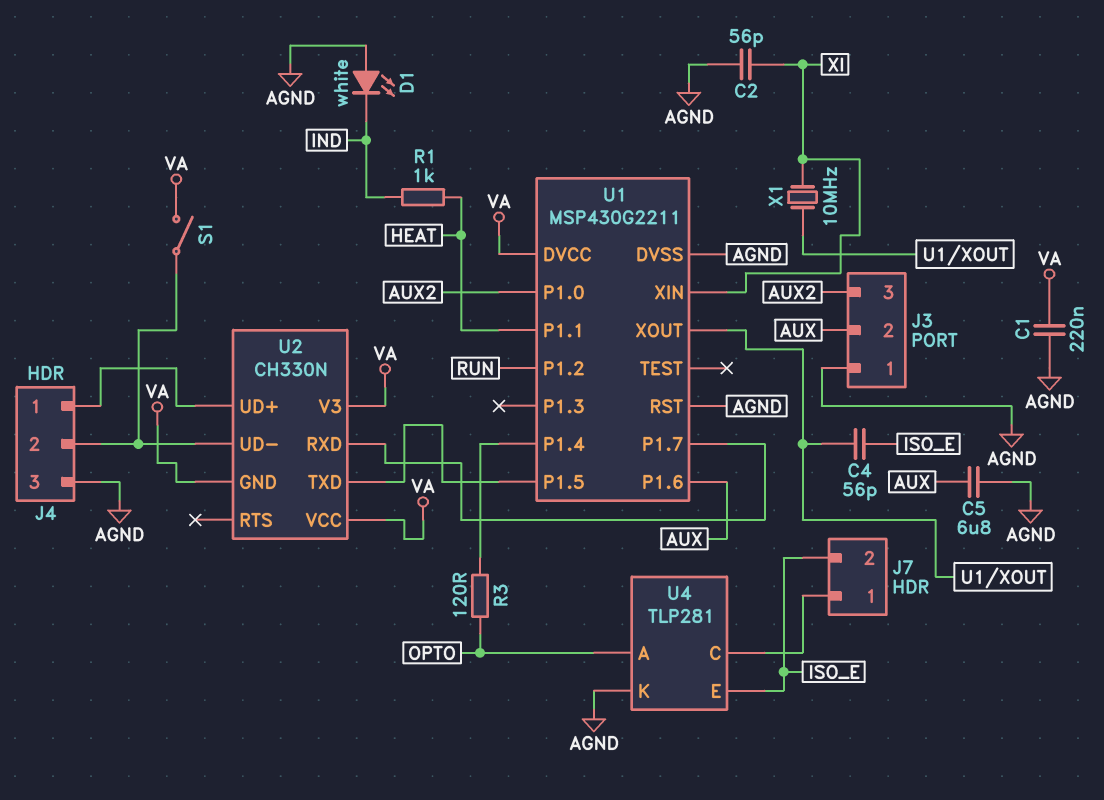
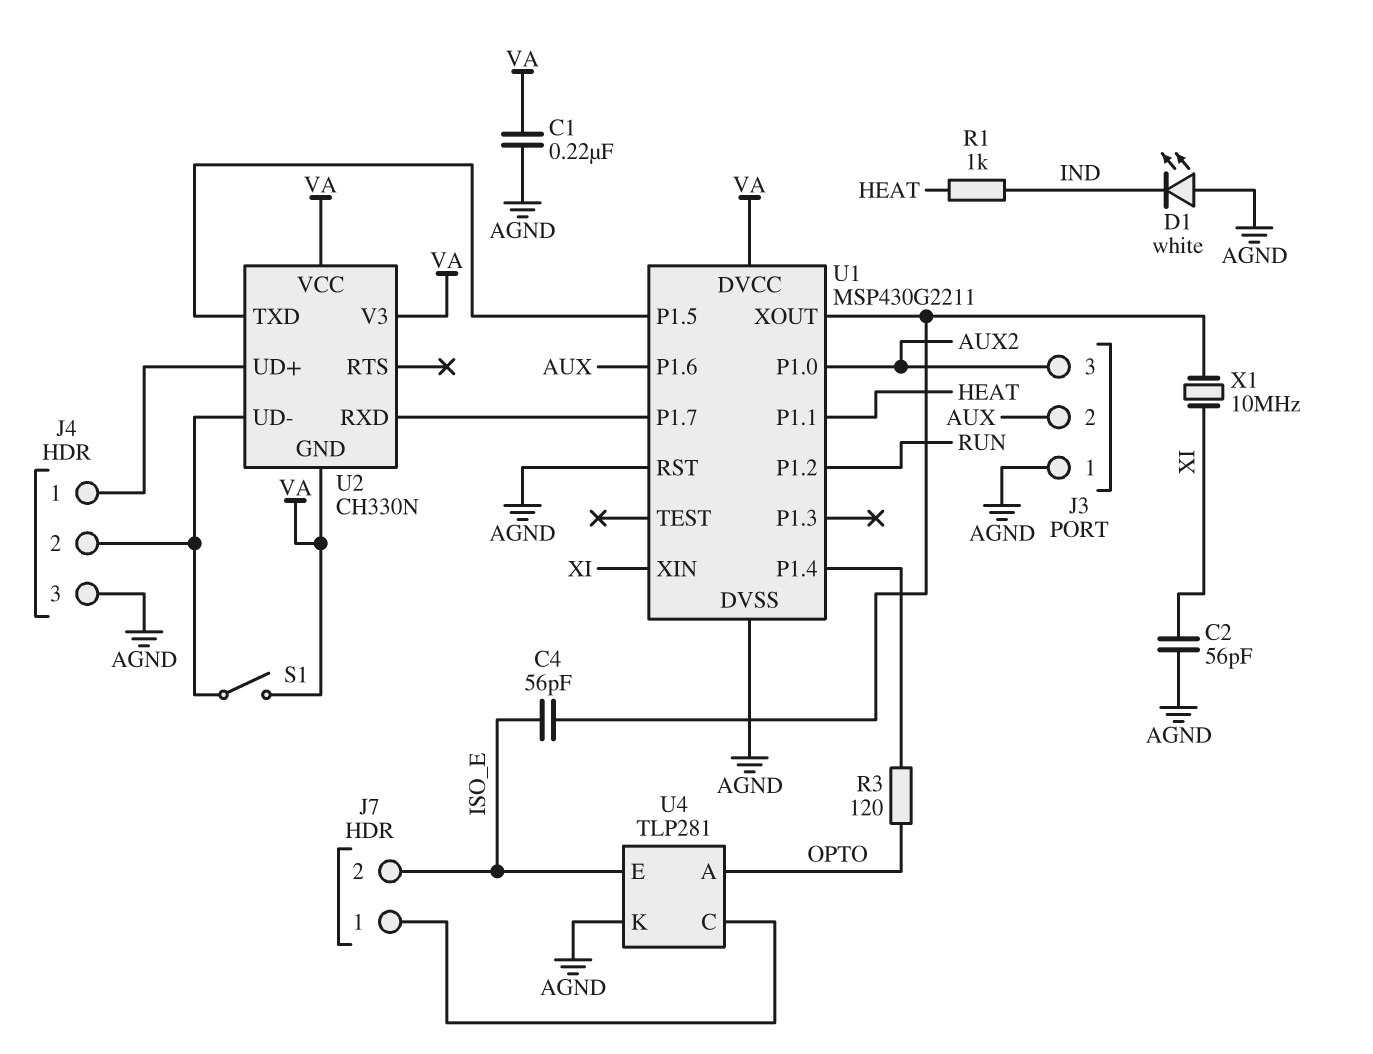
C5: 6.8uF (AGND, AUX) -> none

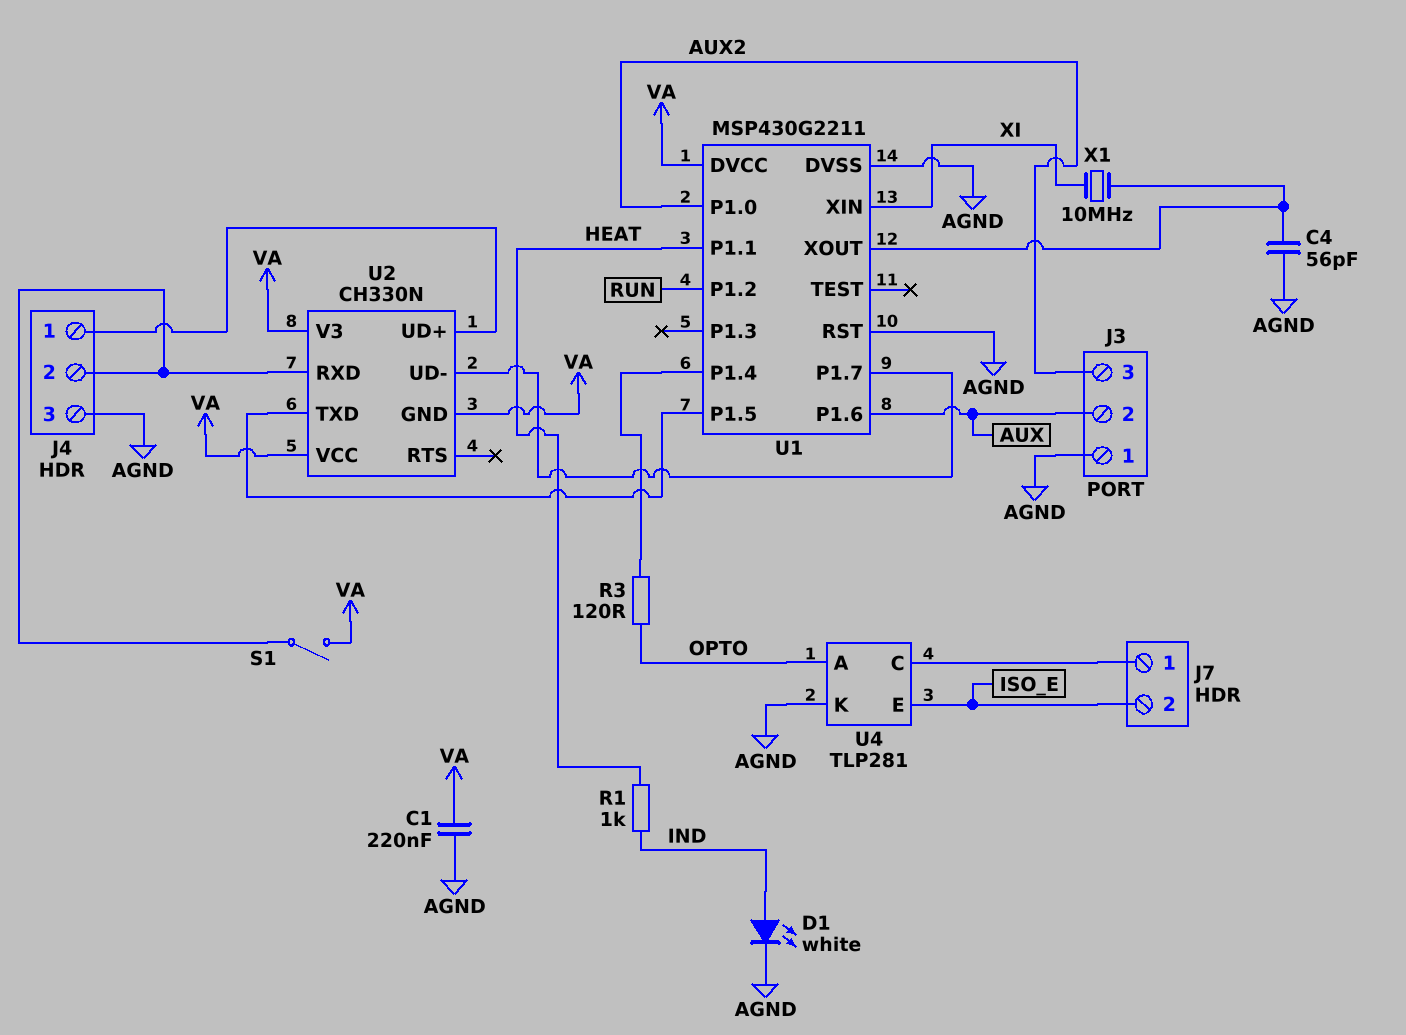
C2: 56pF (AGND, XI) -> none
C4: 56pF (ISO_E, U1/XOUT) -> 56pF (AGND, U1/XOUT)
D1: LED white (A AGND, K IND) -> LED white (A IND, K AGND)
U2 pin RXD: U1/P1.7 -> J4/2
U2 pin UD-: J4/2 -> U1/P1.7

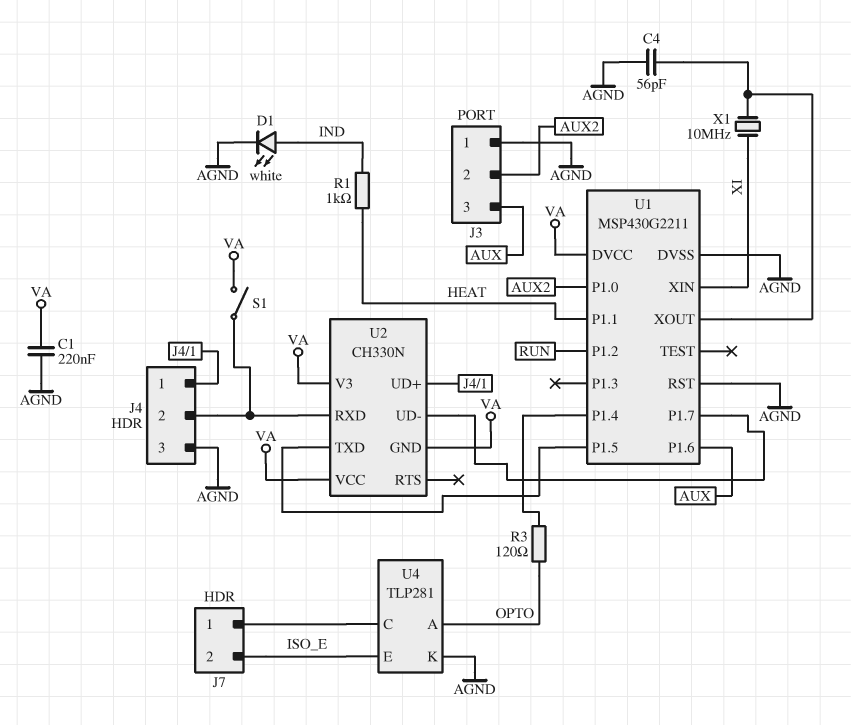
J3 pin 2: AUX -> AUX2
J3 pin 3: AUX2 -> AUX

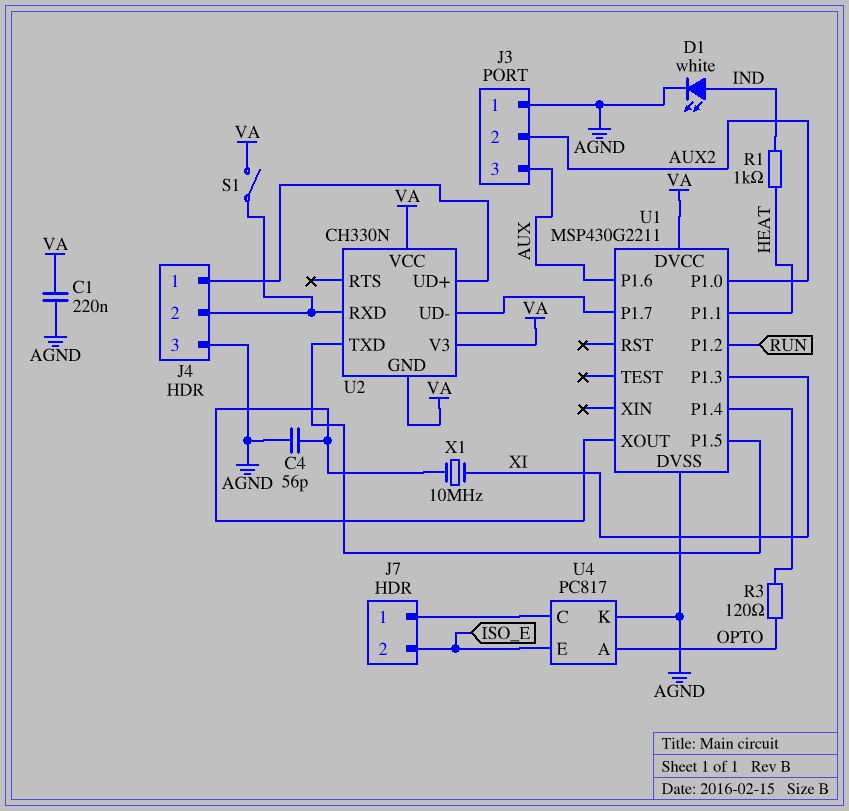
U1 pin P1.3: none -> XI
U1 pin RST: AGND -> none
U1 pin XIN: XI -> none
U4: TLP281 -> PC817

